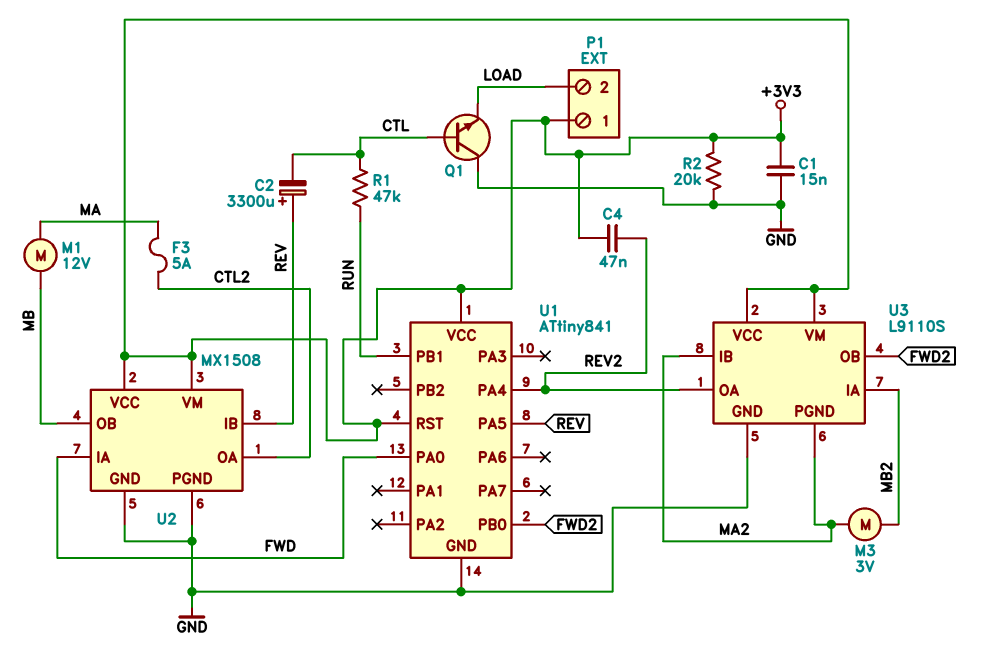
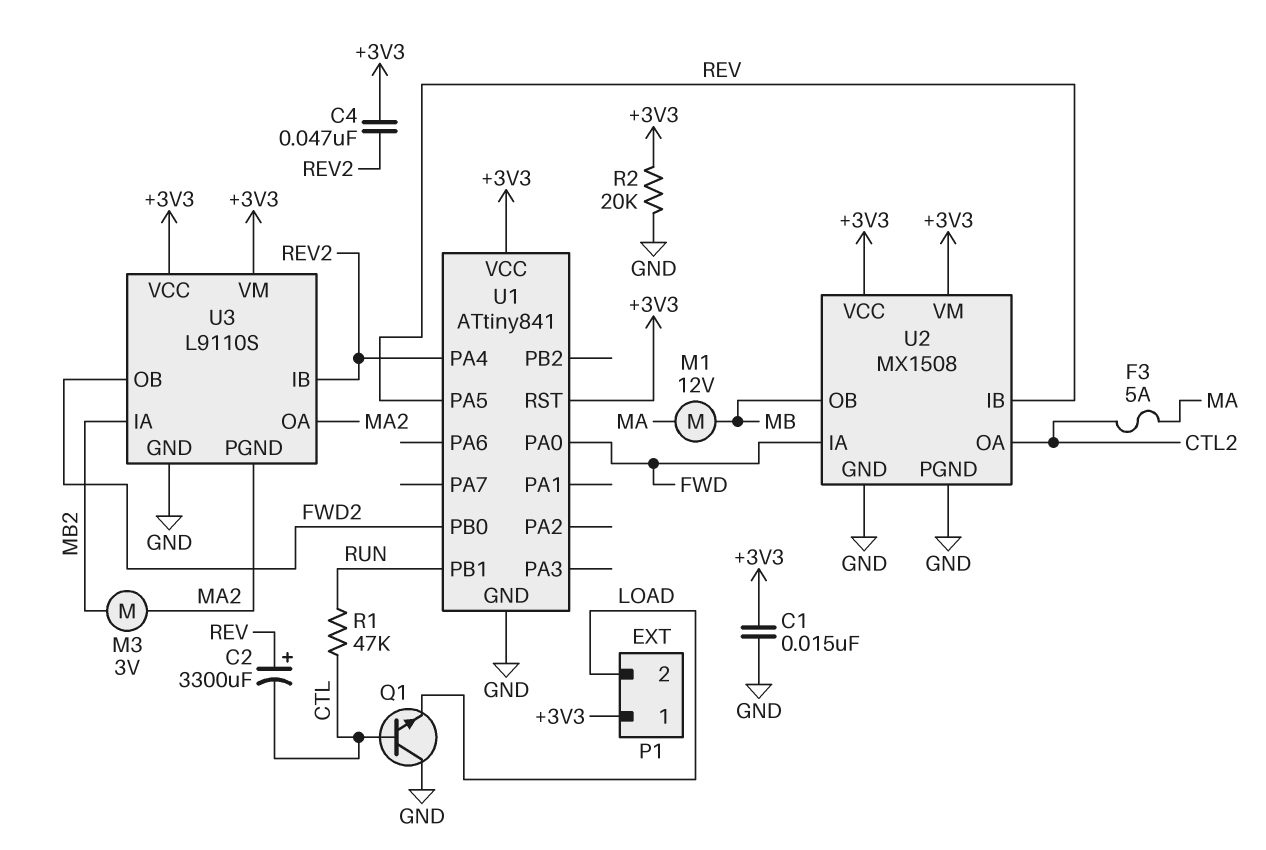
U3 pin IB: MA2 -> REV2
U3 pin OA: REV2 -> MA2

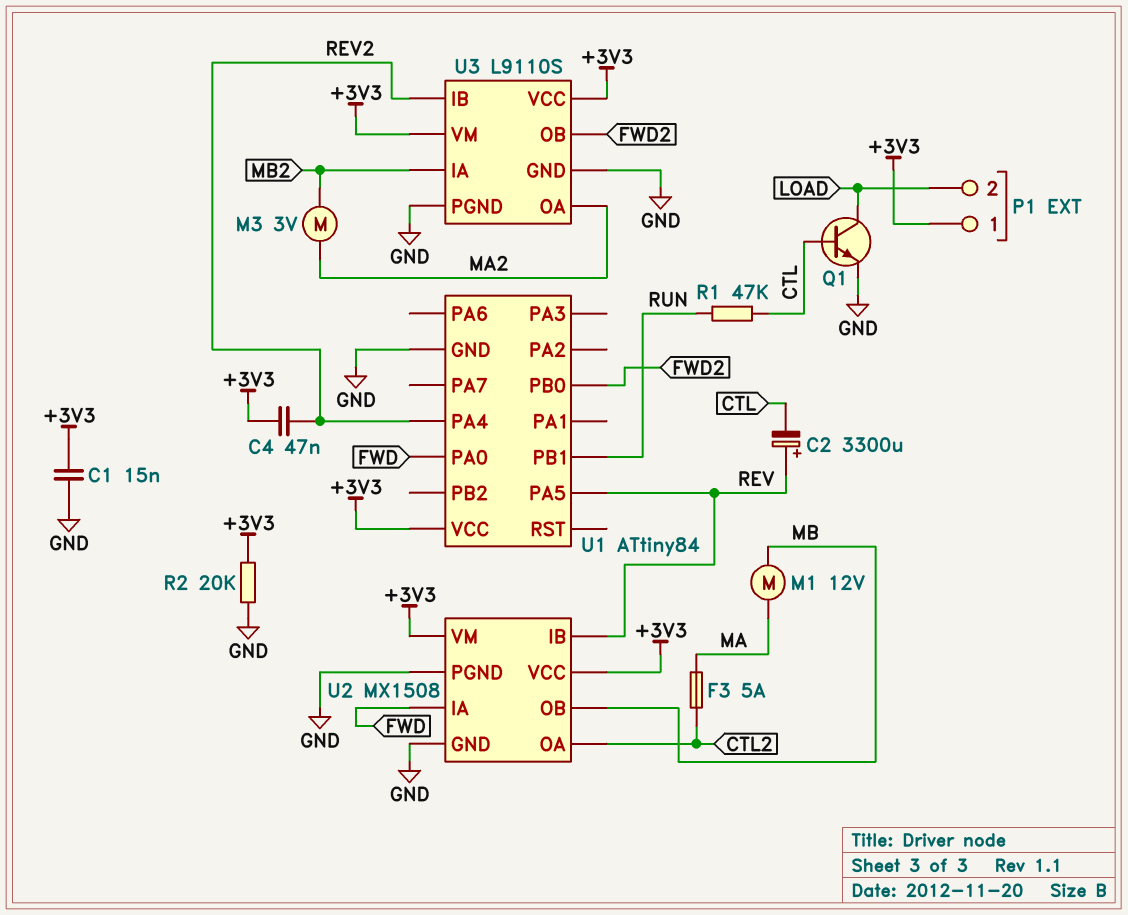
Q1: NPN (B CTL, C GND, E LOAD) -> NPN (B CTL, C LOAD, E GND)
U1: ATtiny841 -> ATtiny84
U1 pin RST: +3V3 -> none
U3 pin PGND: MA2 -> GND

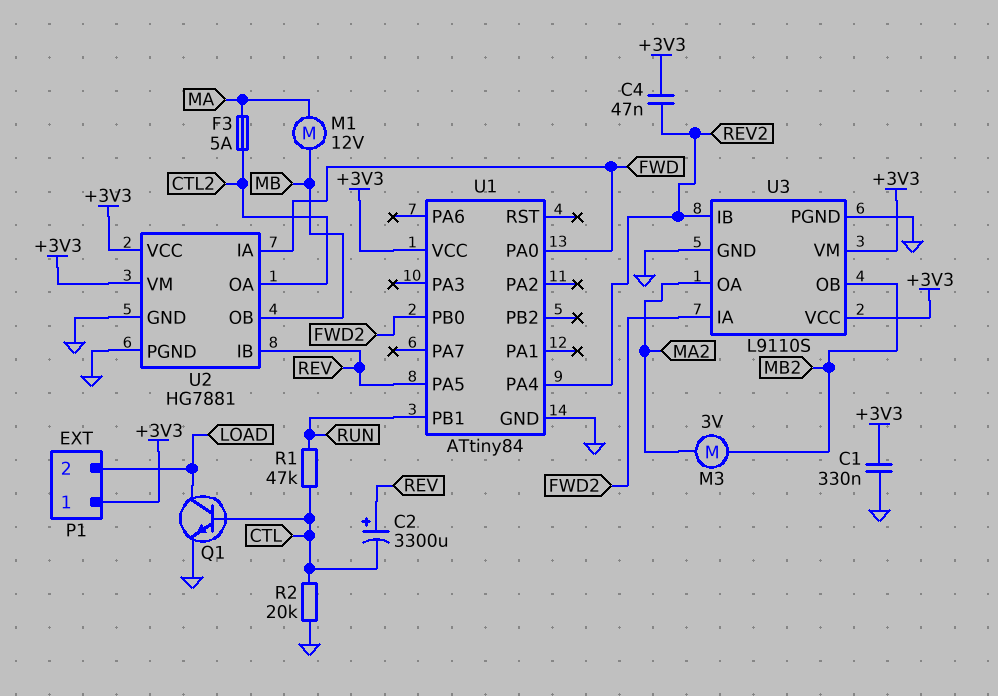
C1: 15nF (+3V3, GND) -> 330nF (+3V3, GND)
R2: 20k (+3V3, GND) -> 20k (CTL, GND)
U2: MX1508 -> HG7881
U3 pin IA: MB2 -> FWD2
U3 pin OB: FWD2 -> MB2

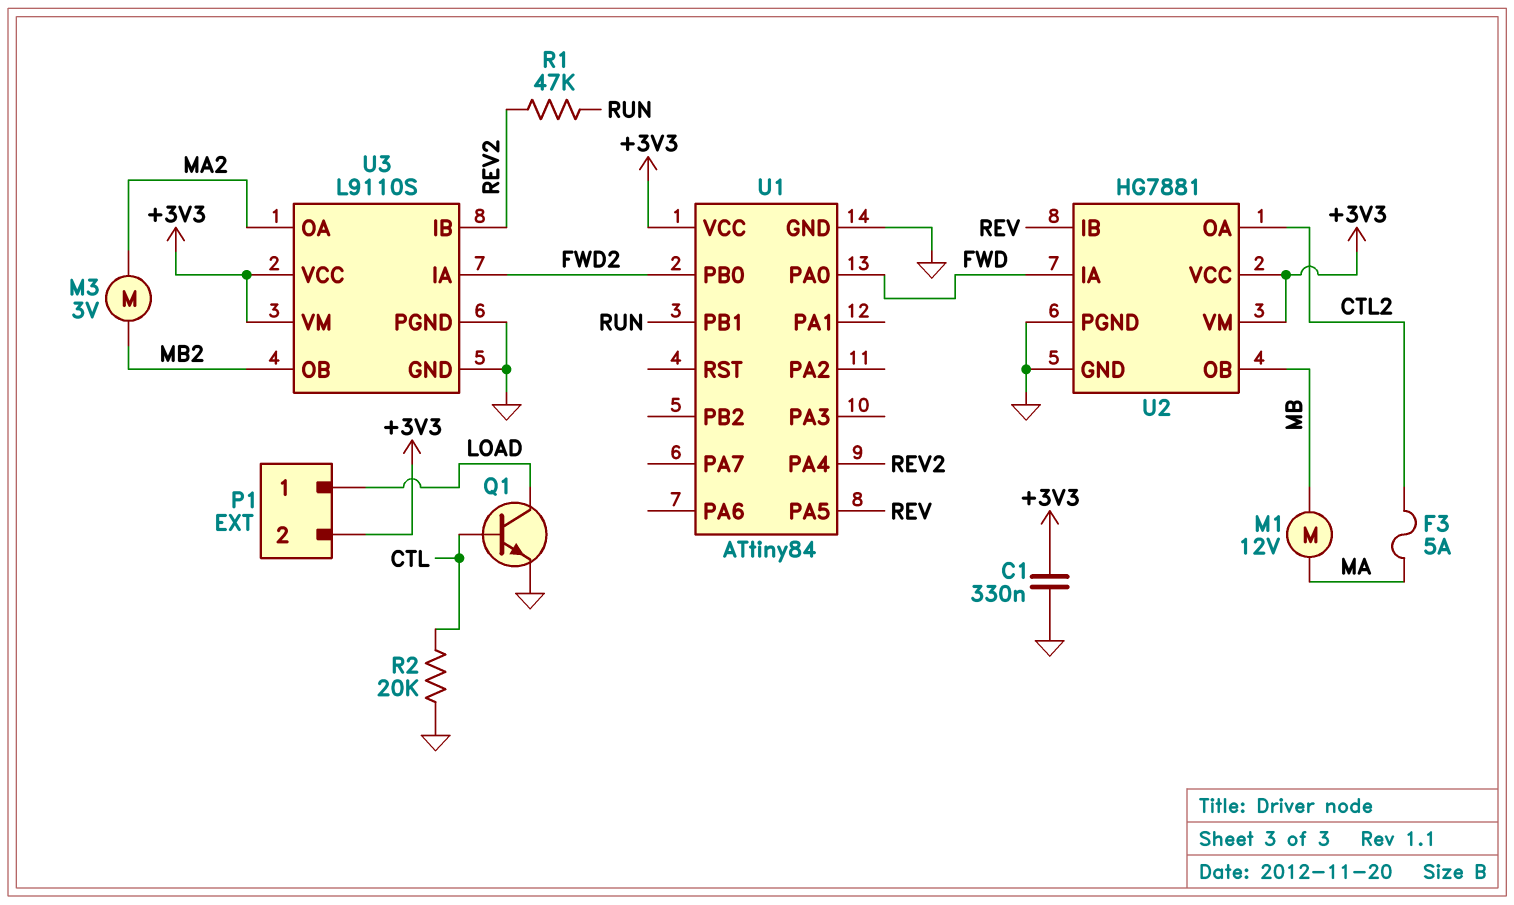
C2: 3300uF (plus REV, minus CTL) -> none
C4: 47nF (+3V3, REV2) -> none
P1 pin 1: +3V3 -> LOAD
P1 pin 2: LOAD -> +3V3
R1: 47k (CTL, RUN) -> 47k (REV2, RUN)

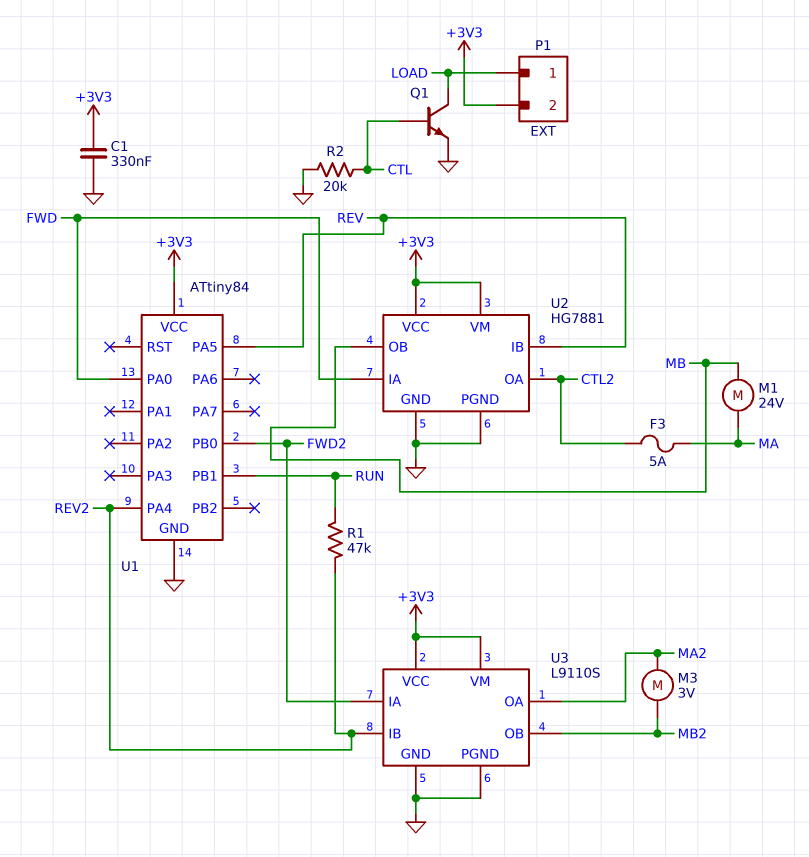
M1: motor 12V (MA, MB) -> motor 24V (MA, MB)

